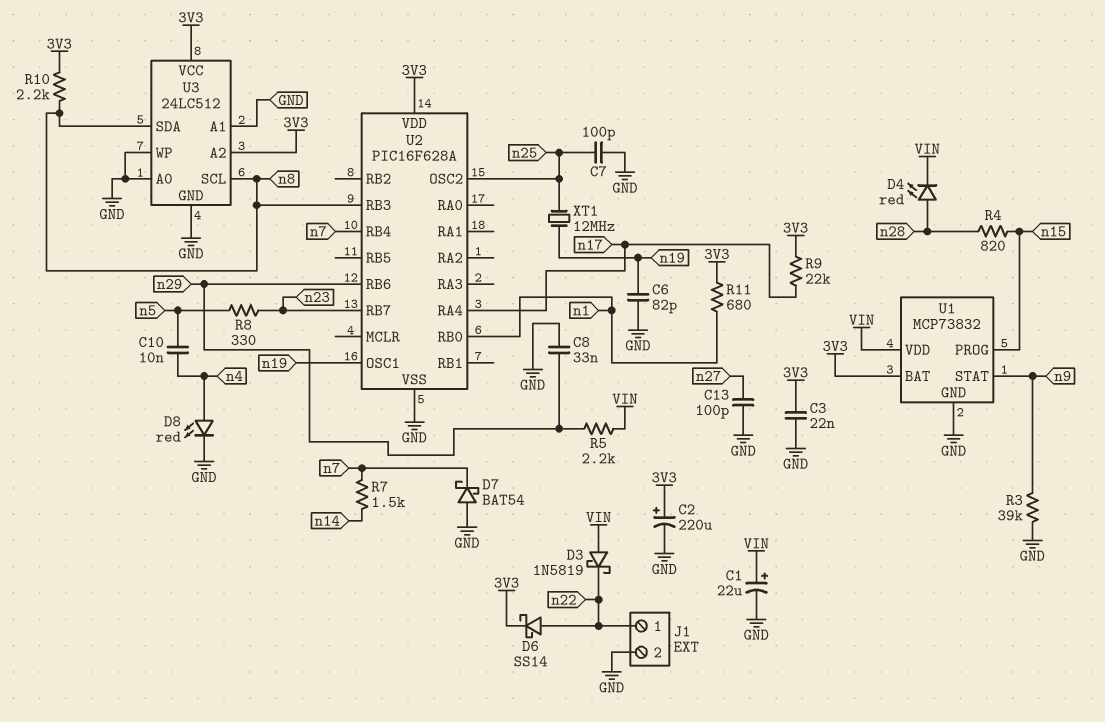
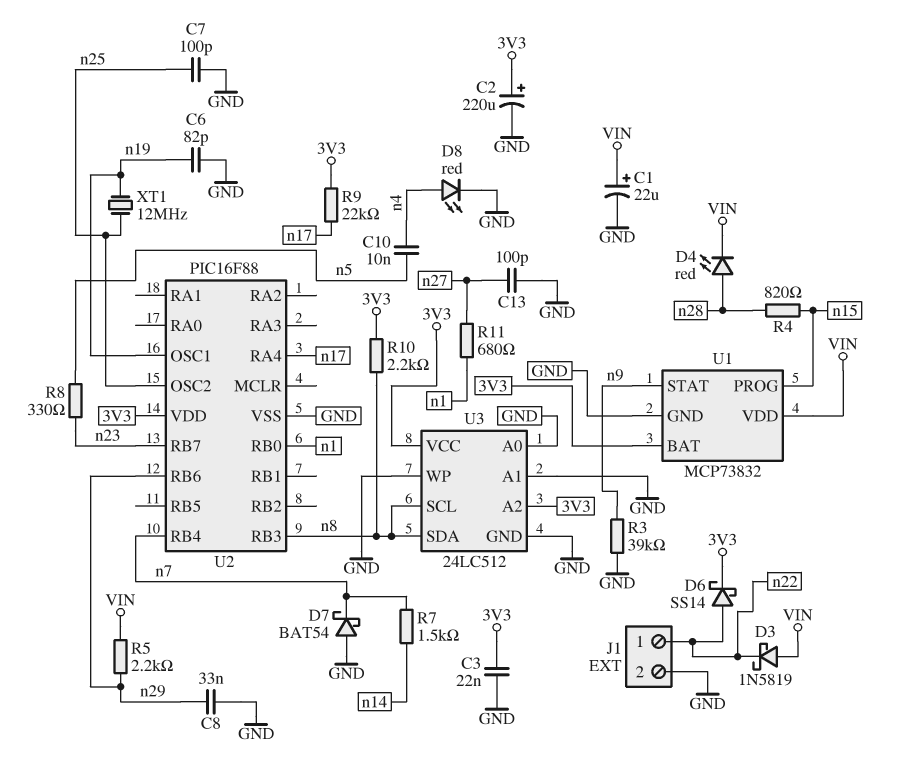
R11: 680 (3V3, n1) -> 680 (n1, n27)
U2: PIC16F628A -> PIC16F88

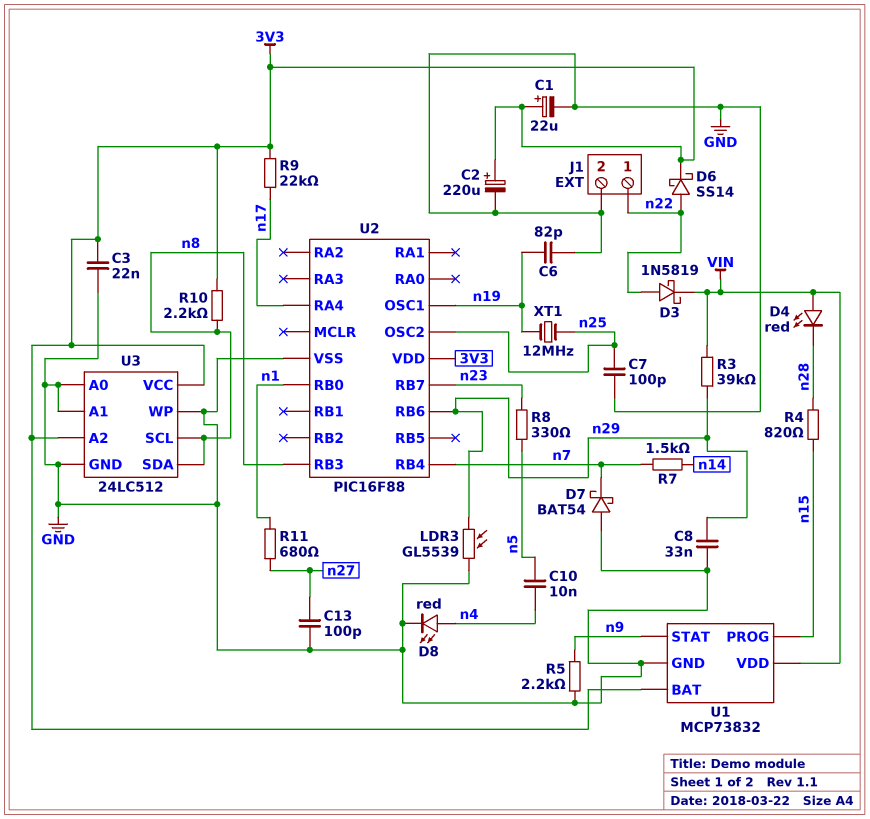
C1: 22uF (plus VIN, minus GND) -> 22uF (plus 3V3, minus GND)
D3: schottky 1N5819 (A VIN, K n22) -> schottky 1N5819 (A n22, K VIN)
D4: LED red (A n28, K VIN) -> LED red (A VIN, K n28)
LDR3: none -> GL5539 (GND, n29)
R3: 39k (GND, n9) -> 39k (VIN, n29)
R5: 2.2k (VIN, n29) -> 2.2k (GND, n9)

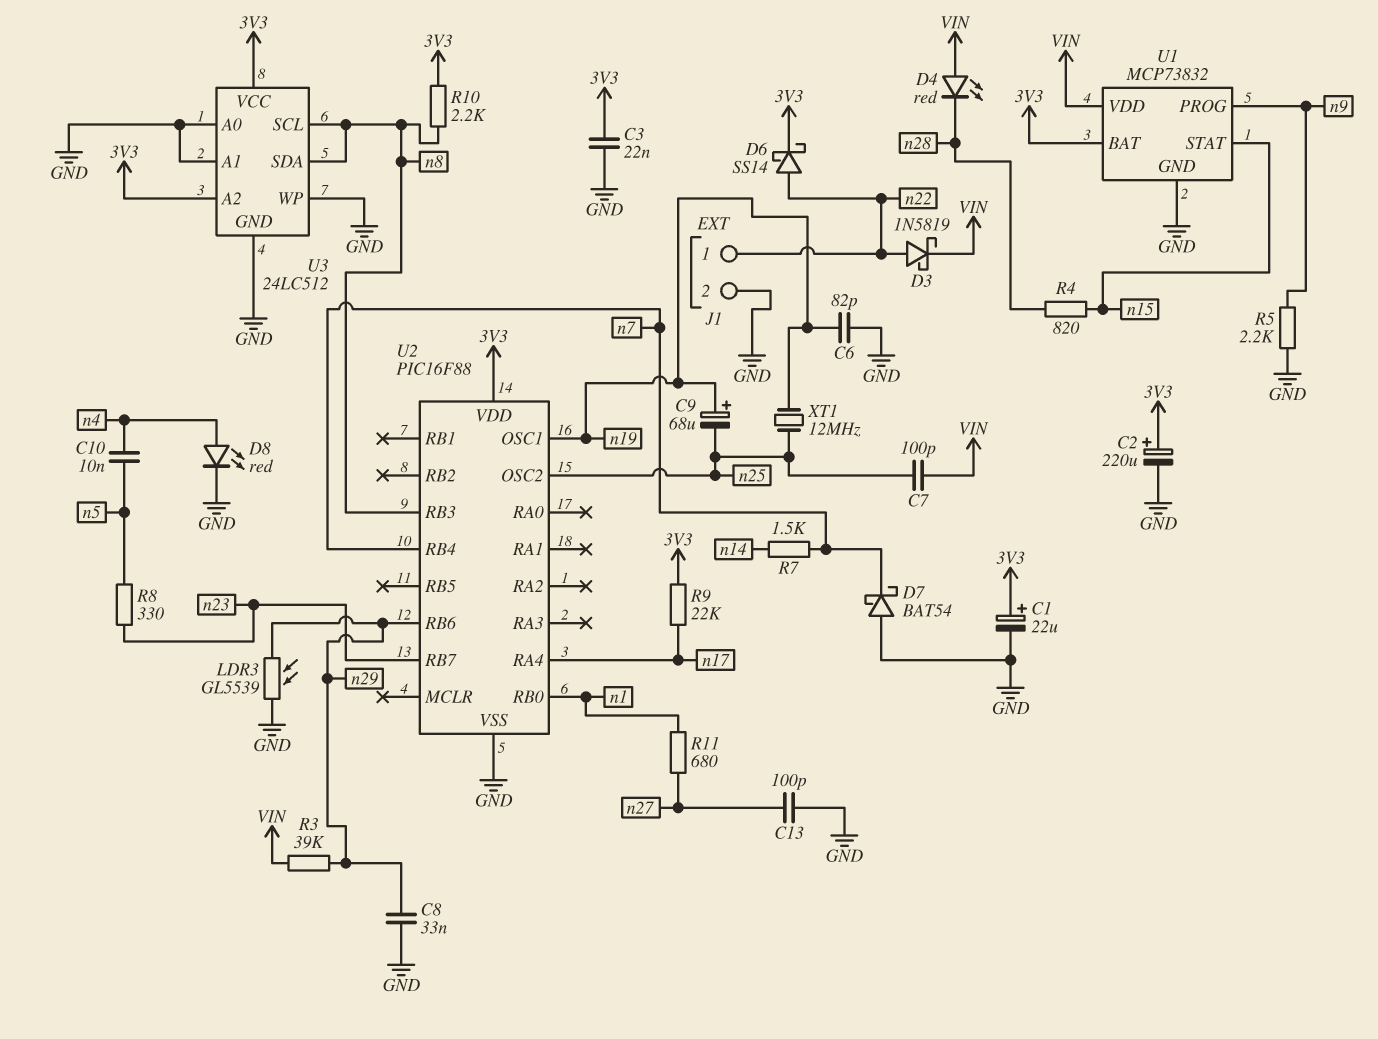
C7: 100pF (GND, n25) -> 100pF (VIN, n25)
C9: none -> 68uF (plus n19, minus n25)
U1 pin PROG: n15 -> n9
U1 pin STAT: n9 -> n15

